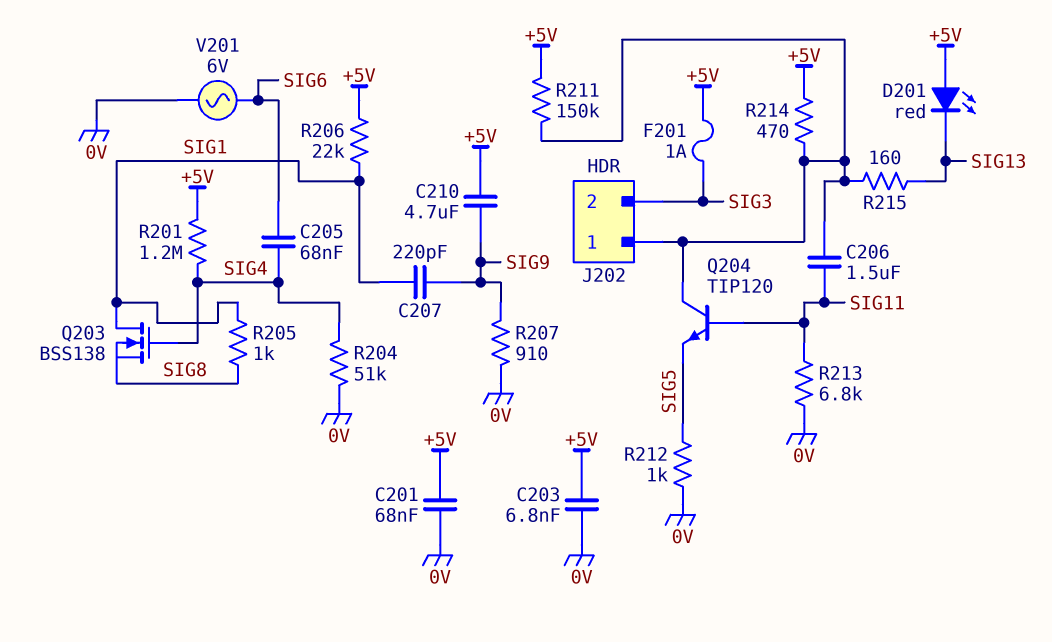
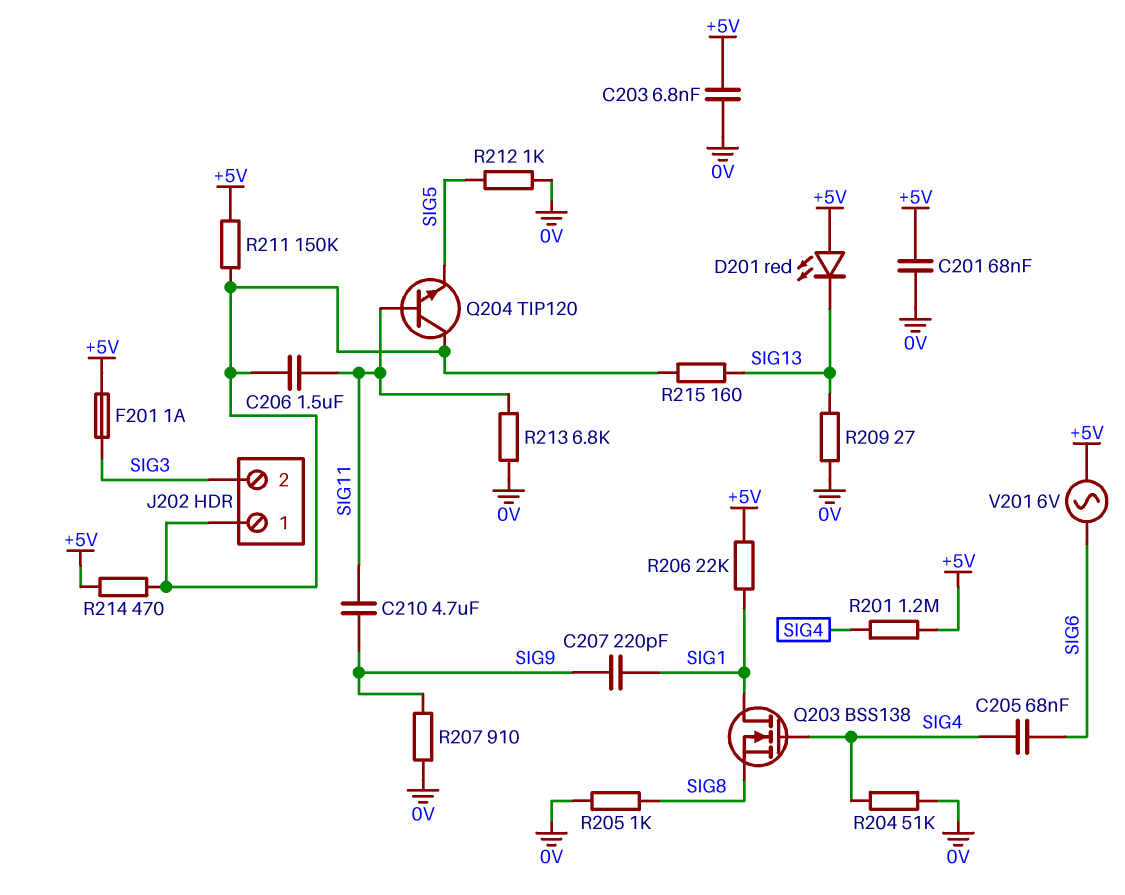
C210: 4.7uF (+5V, SIG9) -> 4.7uF (SIG9, SIG11)
R205: 1k (SIG1, SIG8) -> 1k (0V, SIG8)
R209: none -> 27 (0V, SIG13)
V201: AC 6V (0V, SIG6) -> AC 6V (+5V, SIG6)

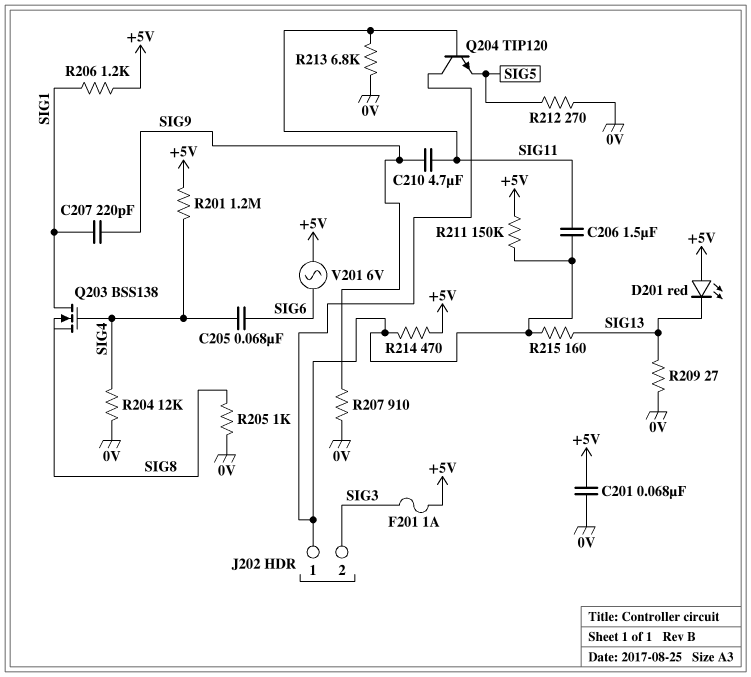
C203: 6.8nF (+5V, 0V) -> none
R204: 51k (0V, SIG4) -> 12k (0V, SIG4)
R206: 22k (+5V, SIG1) -> 1.2k (+5V, SIG1)
R212: 1k (0V, SIG5) -> 270 (0V, SIG5)

